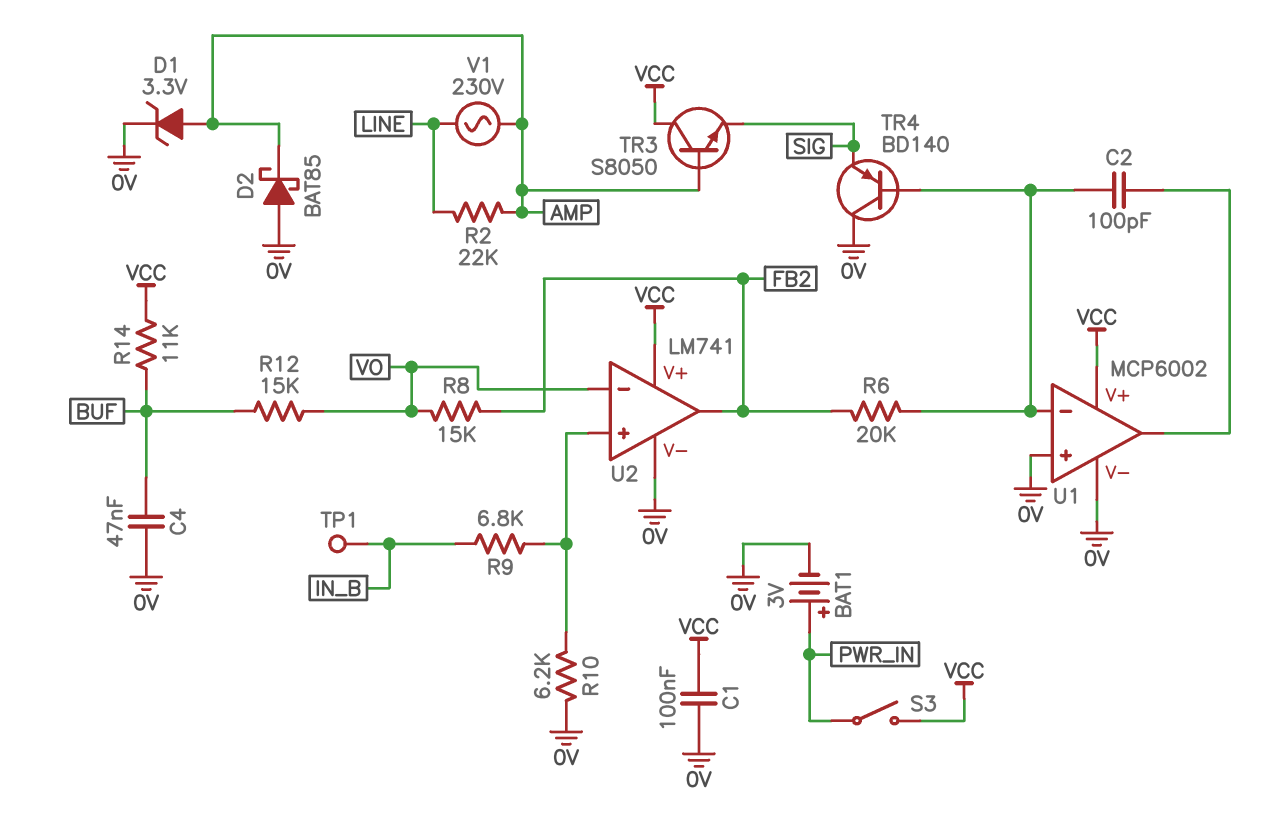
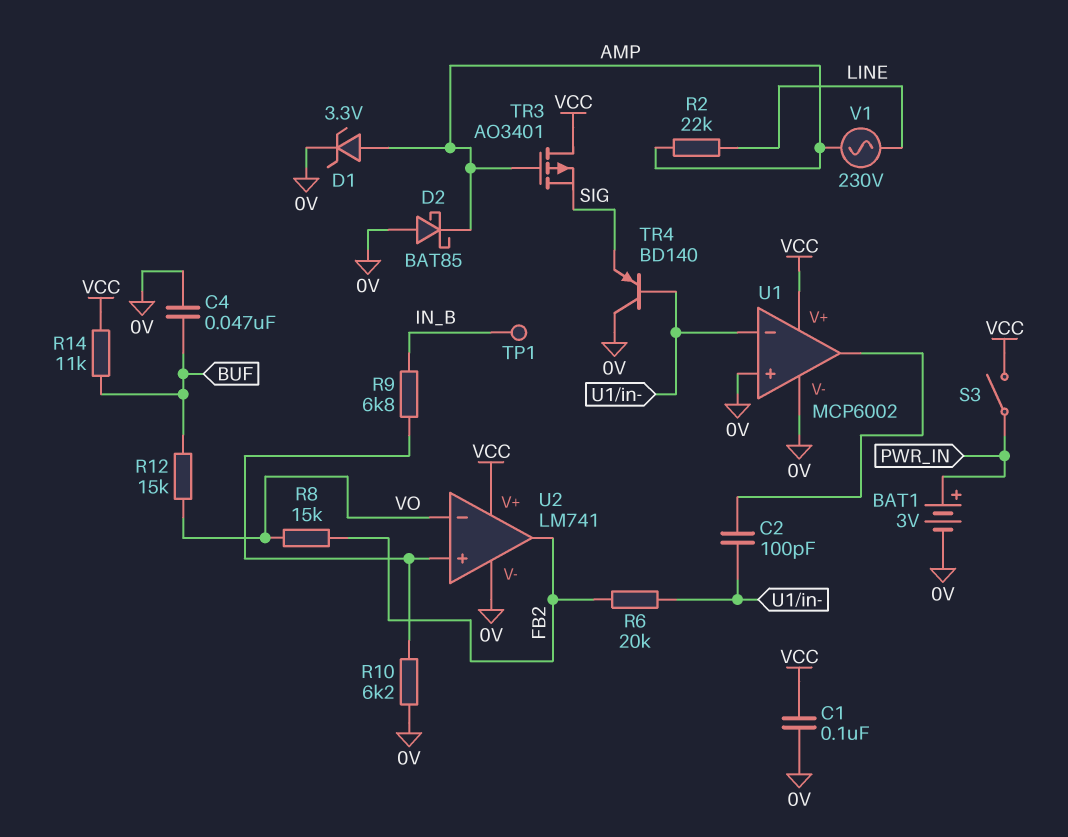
TR3: NPN S8050 (B AMP, C VCC, E SIG) -> PMOS AO3401 (G AMP, D VCC, S SIG)

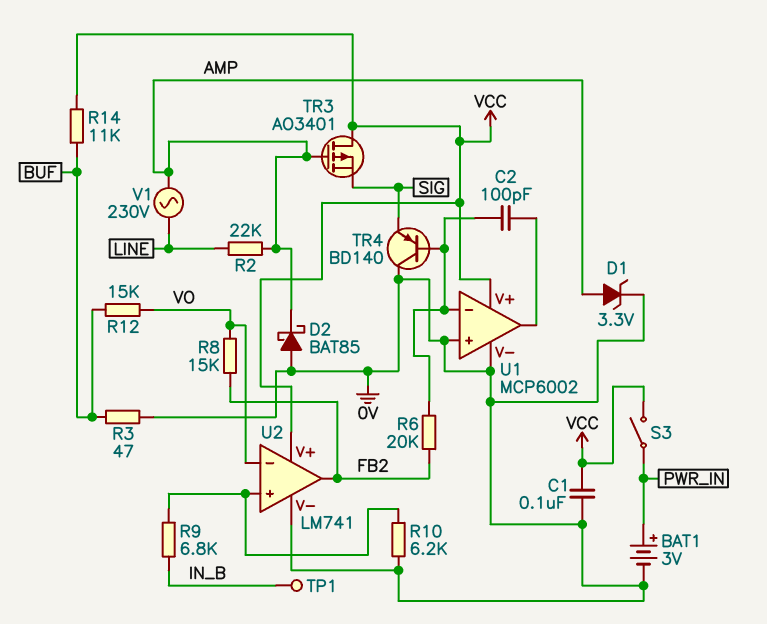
C4: 47nF (0V, BUF) -> none
R3: none -> 47 (0V, BUF)

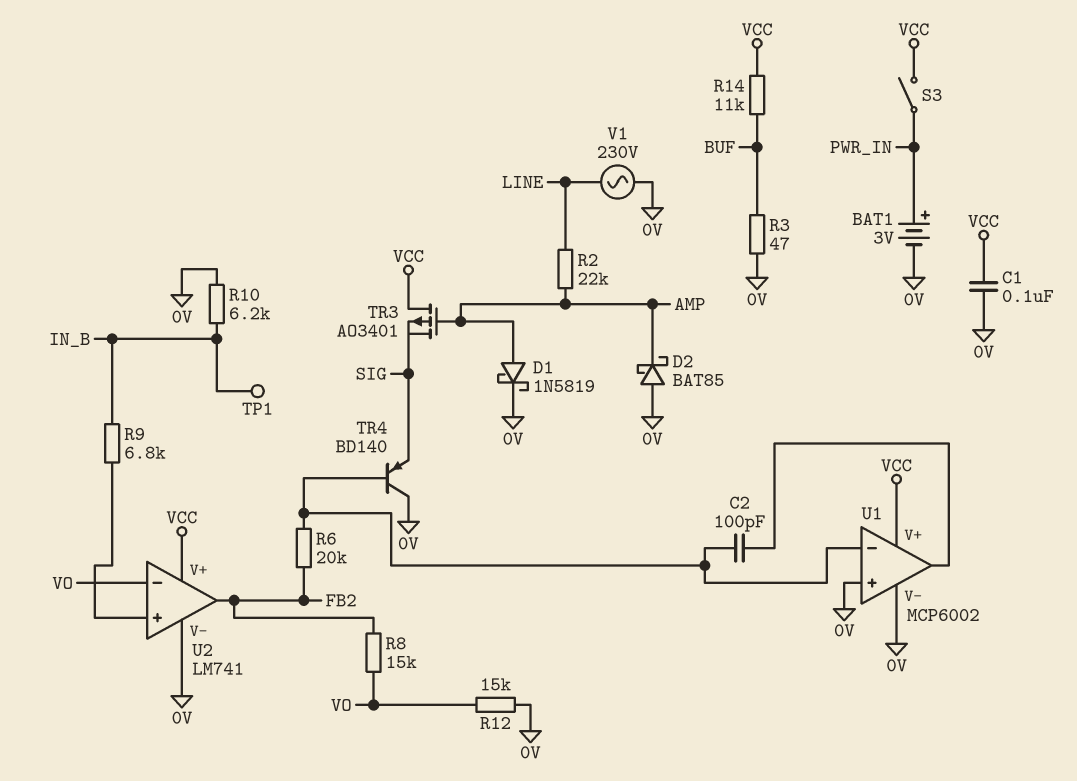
D1: zener 3.3V (A AMP, K 0V) -> schottky 1N5819 (A AMP, K 0V)
R10: 6.2k (0V, U2/in+) -> 6.2k (0V, IN_B)
R12: 15k (BUF, VO) -> 15k (0V, VO)
V1: AC 230V (AMP, LINE) -> AC 230V (0V, LINE)

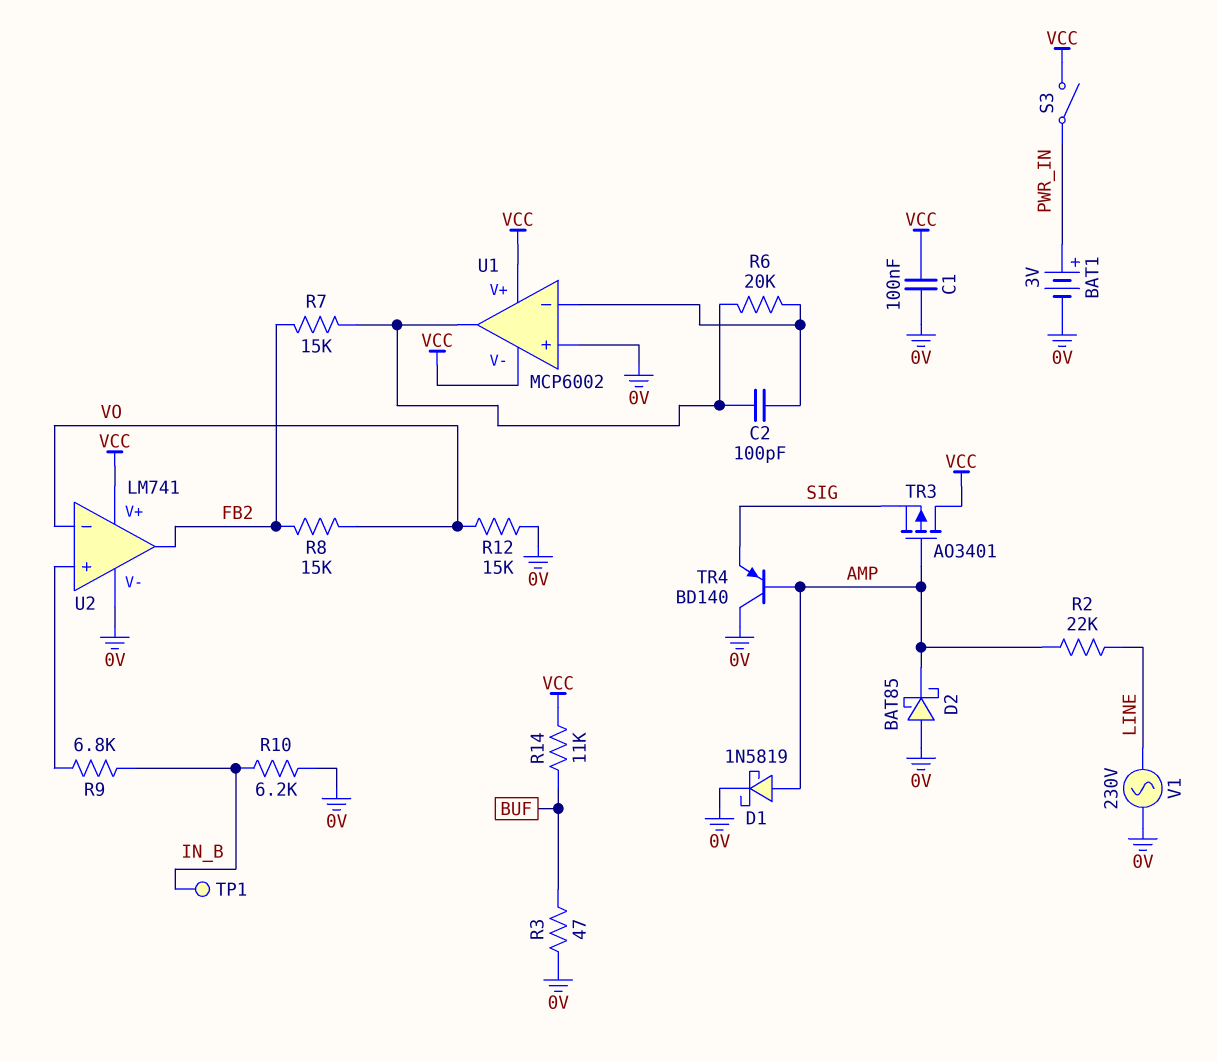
R6: 20k (FB2, U1/in-) -> 20k (U1/in-, U1/out)
R7: none -> 15k (FB2, U1/out)
TR4: PNP BD140 (B U1/in-, C 0V, E SIG) -> PNP BD140 (B AMP, C 0V, E SIG)
U1 pin V-: 0V -> VCC

